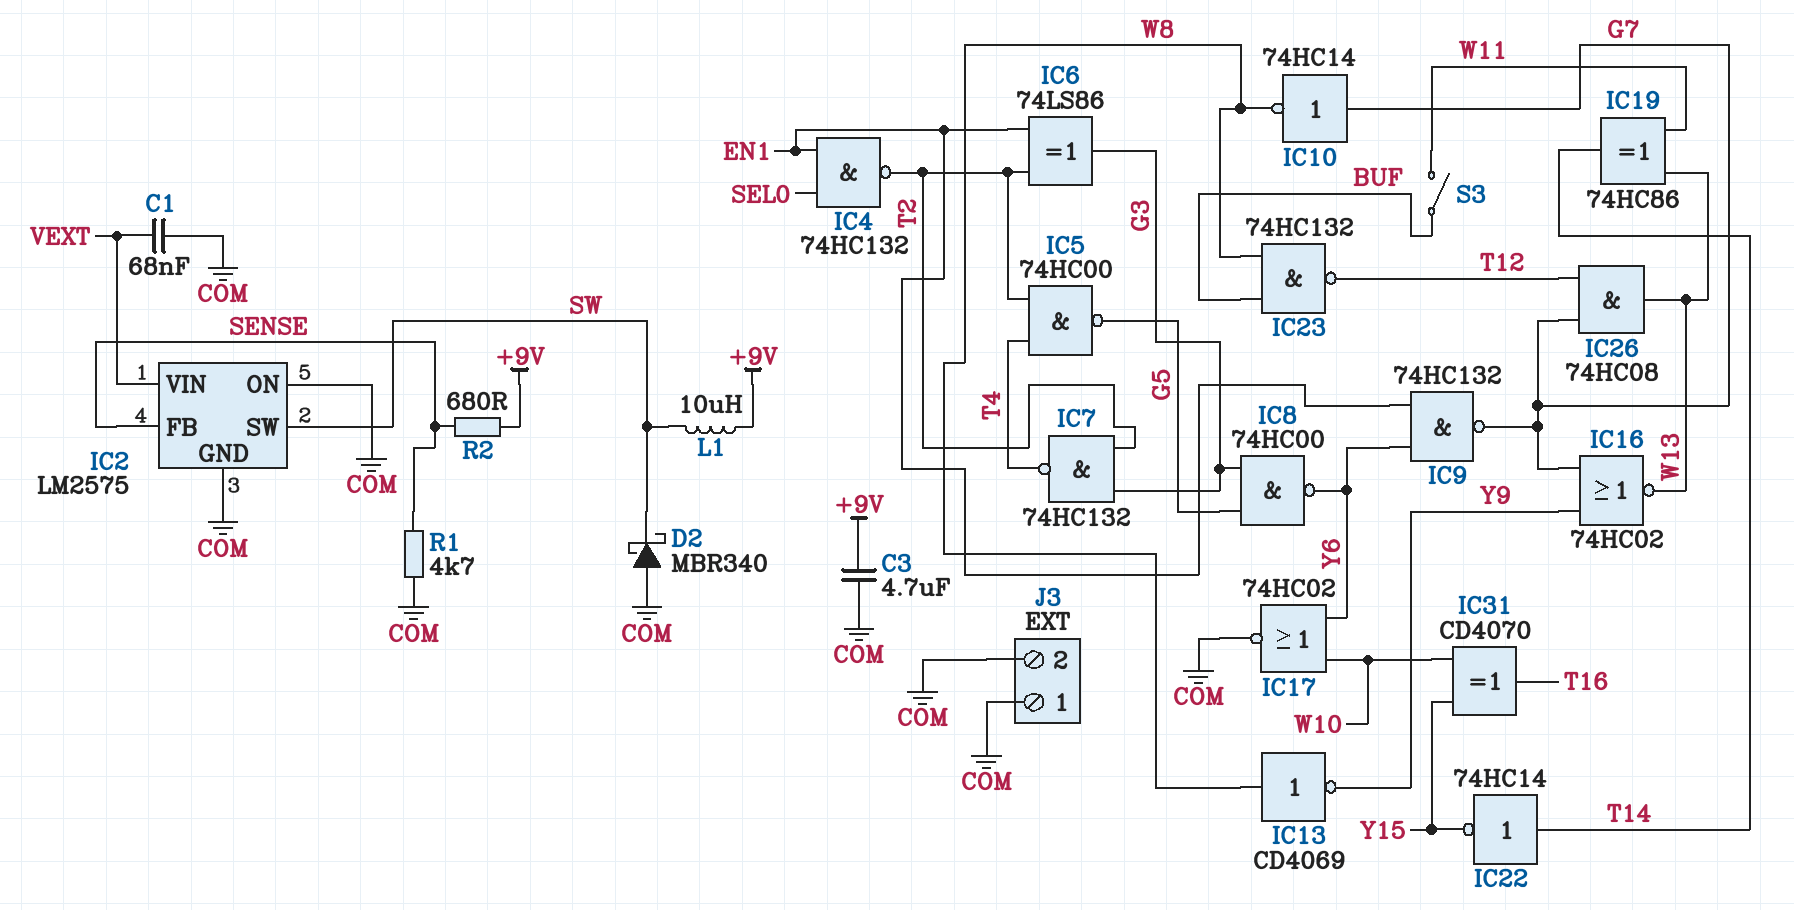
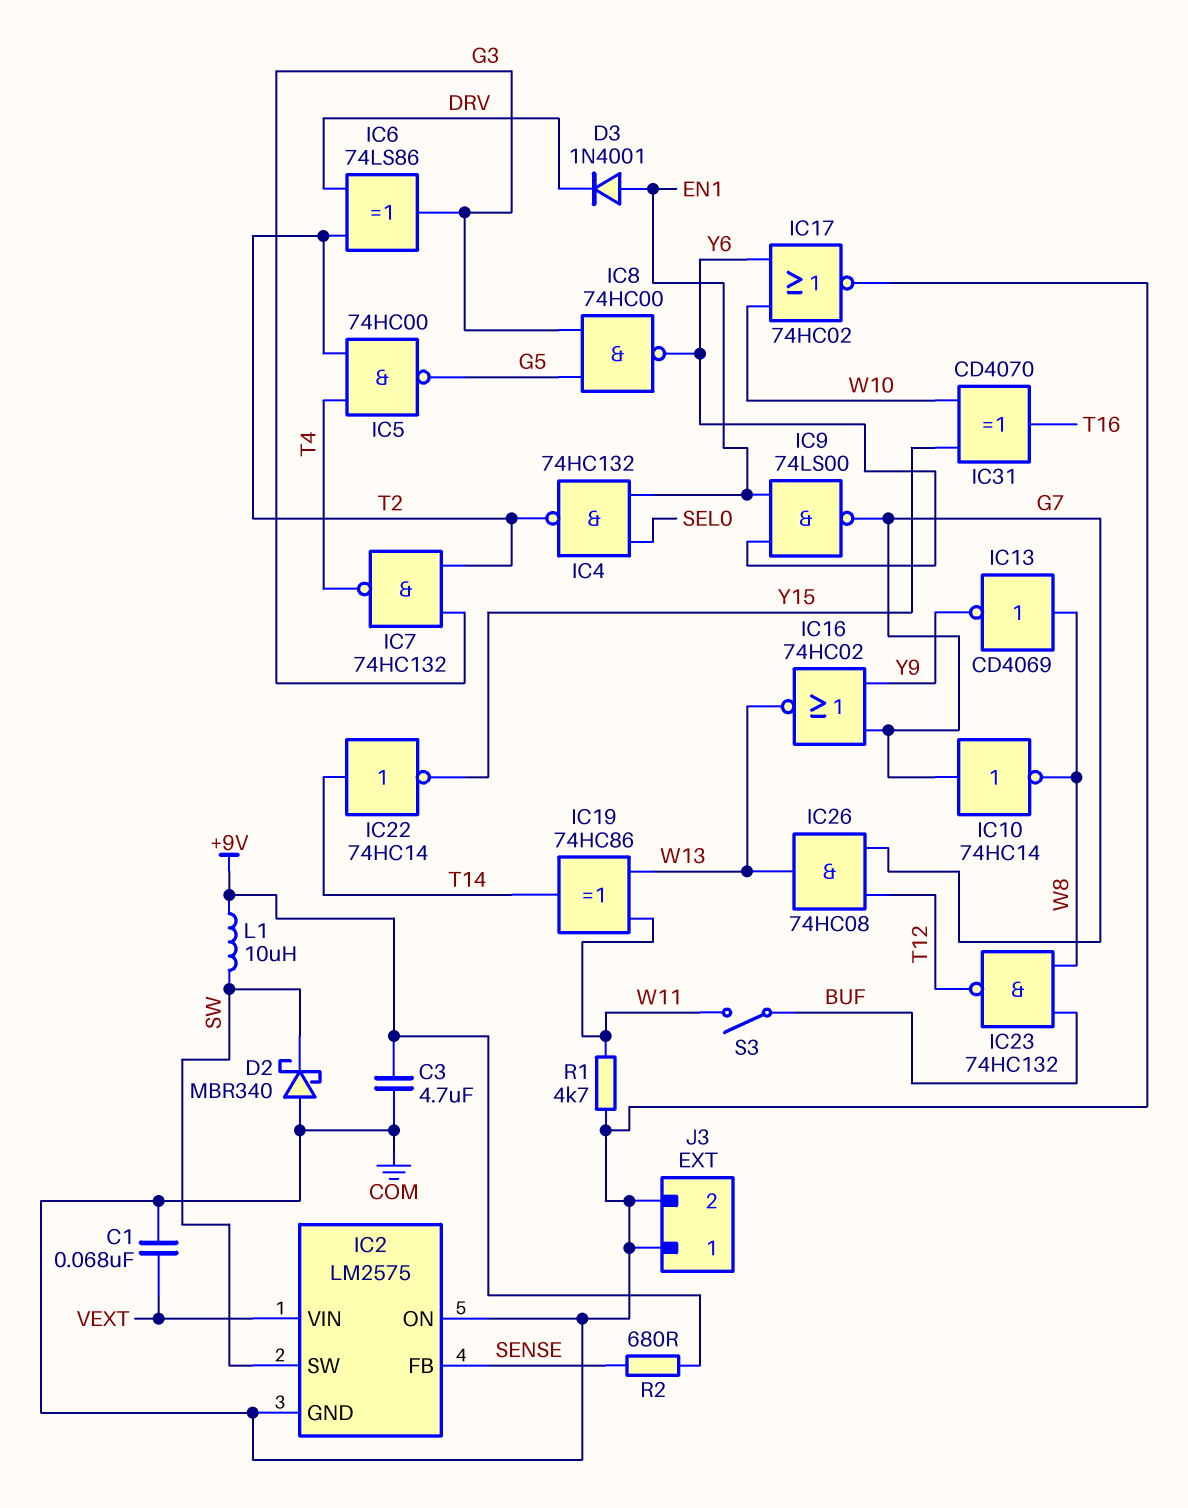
D3: none -> diode 1N4001 (A EN1, K DRV)
IC6: XOR 74LS86 (in EN1, in T2, out G3) -> XOR 74LS86 (in DRV, in T2, out G3)
IC9: NAND 74HC132 (in EN1, in Y6, out G7) -> NAND 74LS00 (in EN1, in Y6, out G7)
R1: 4.7k (COM, SENSE) -> 4.7k (COM, W11)

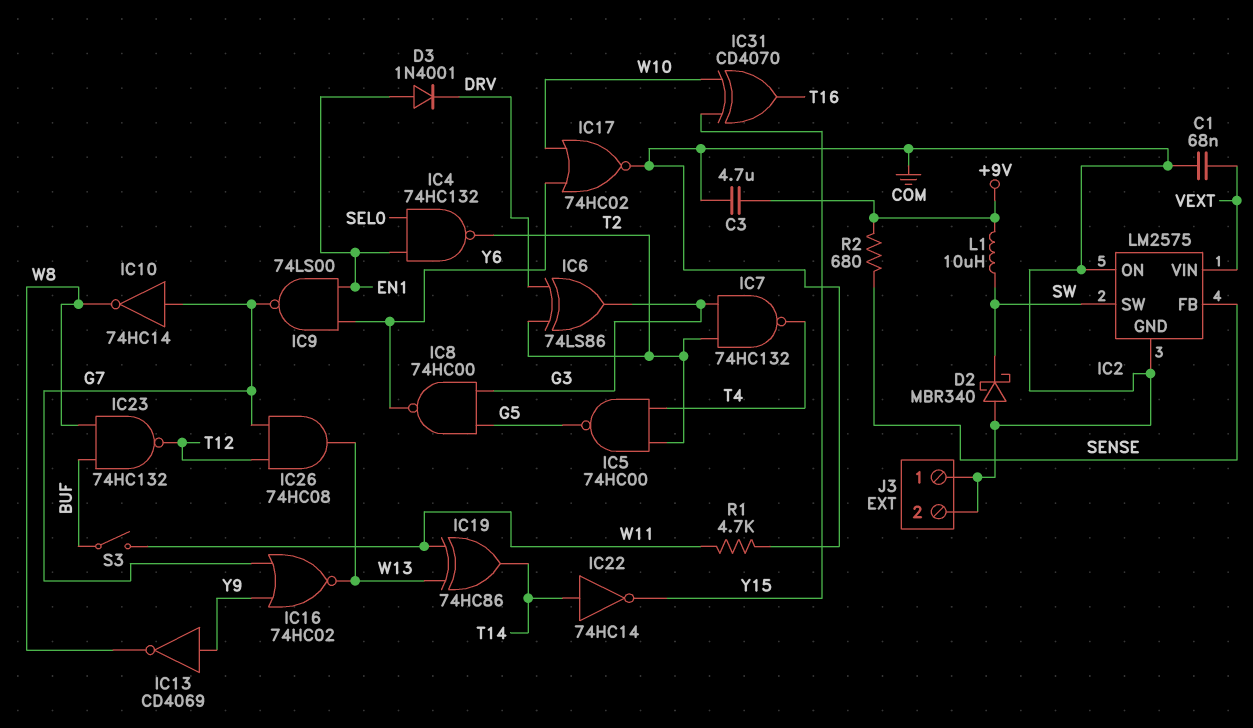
IC13: NOT CD4069 (in W8, out Y9) -> NOT CD4069 (in Y9, out W8)

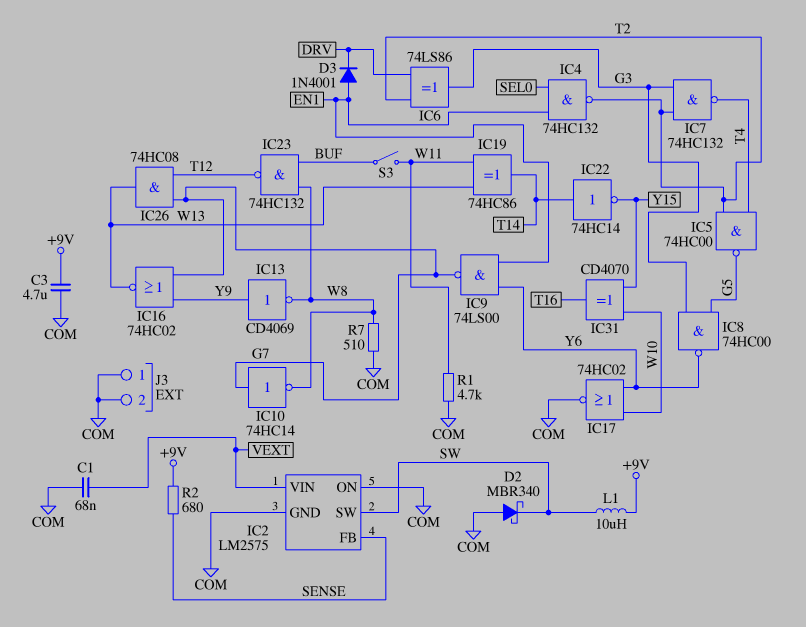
R7: none -> 510 (COM, W8)

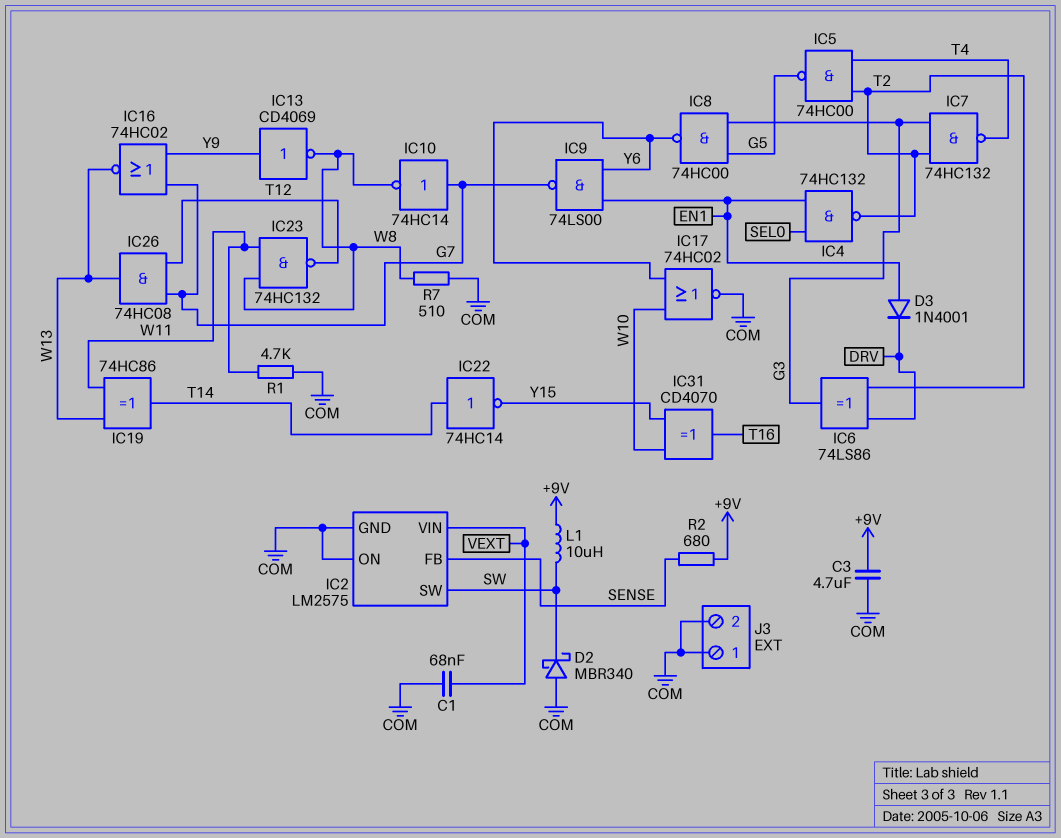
IC23: NAND 74HC132 (in BUF, in W8, out T12) -> NAND 74HC132 (in W8, in W11, out T12)
S3: switch (BUF, W11) -> none

